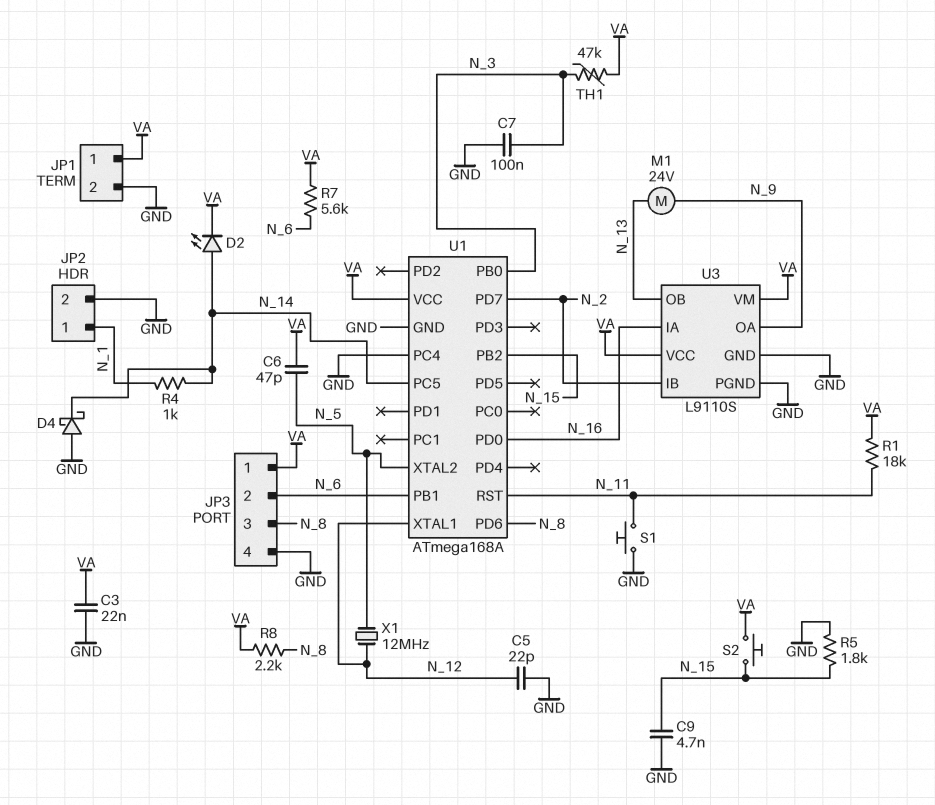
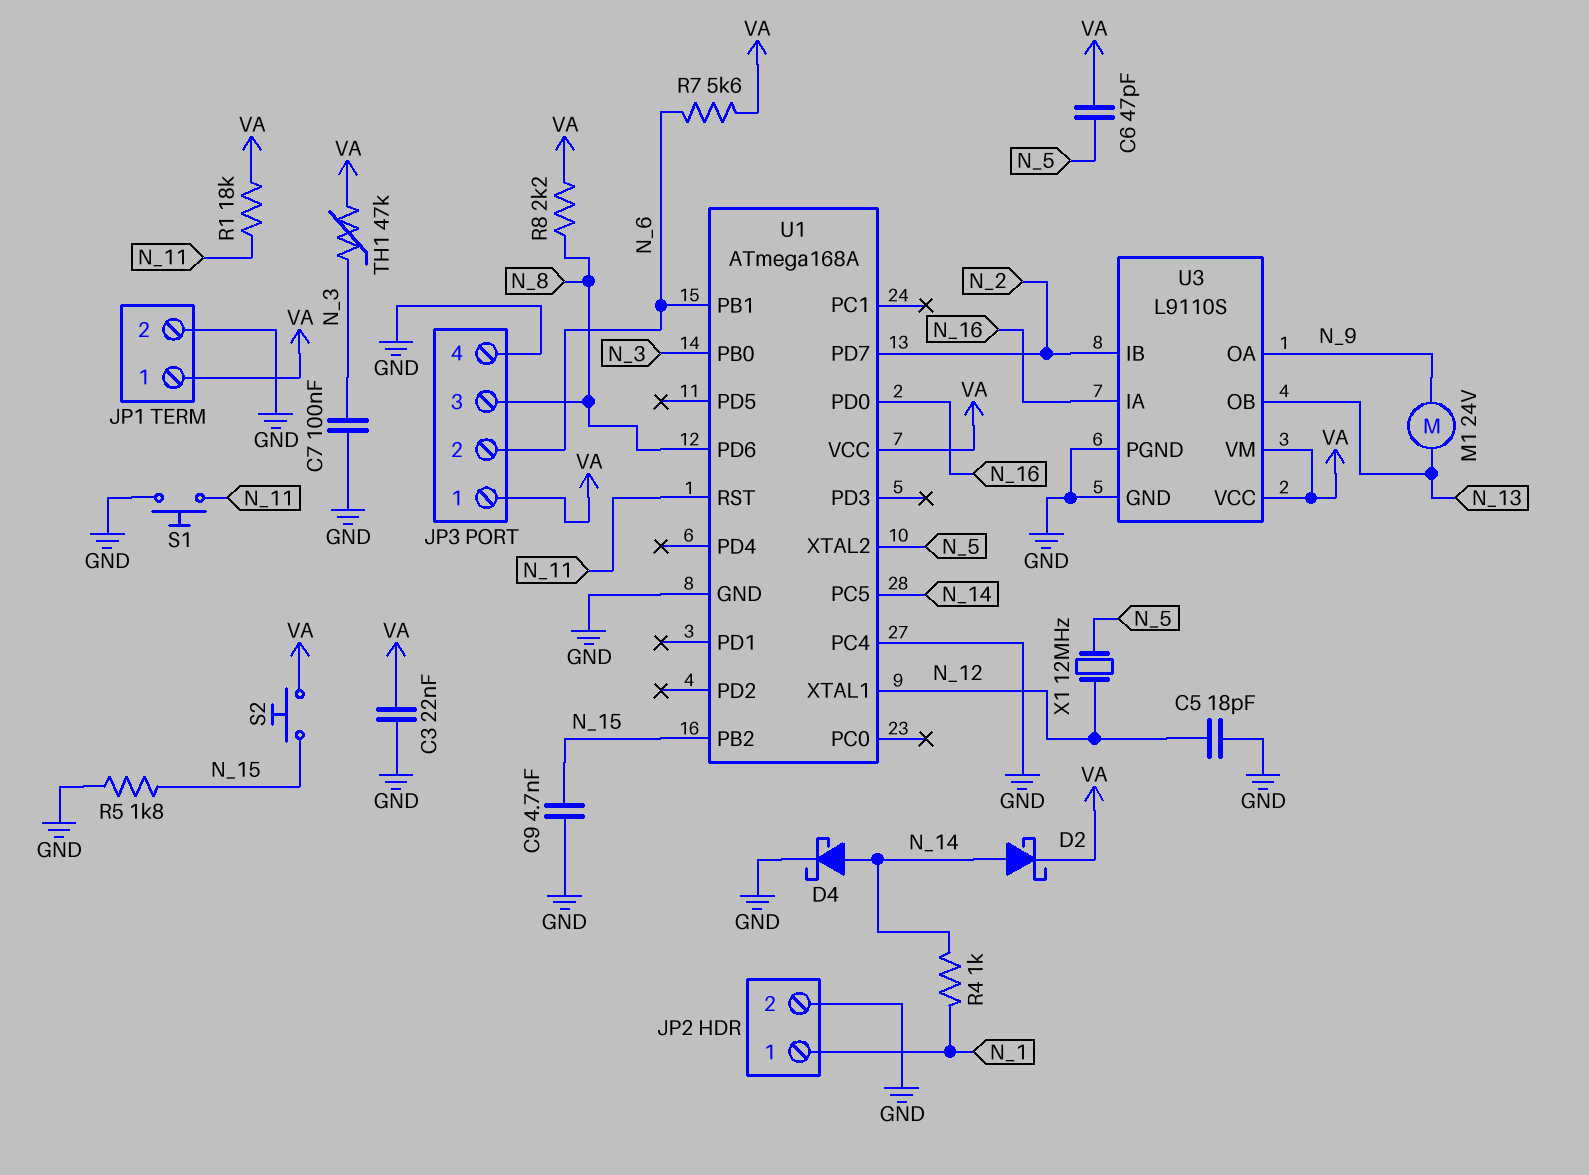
C5: 22pF (GND, N_12) -> 18pF (GND, N_12)
D2: LED (A N_14, K VA) -> schottky (A N_14, K VA)
D4: schottky (A GND, K N_14) -> schottky (A N_14, K GND)

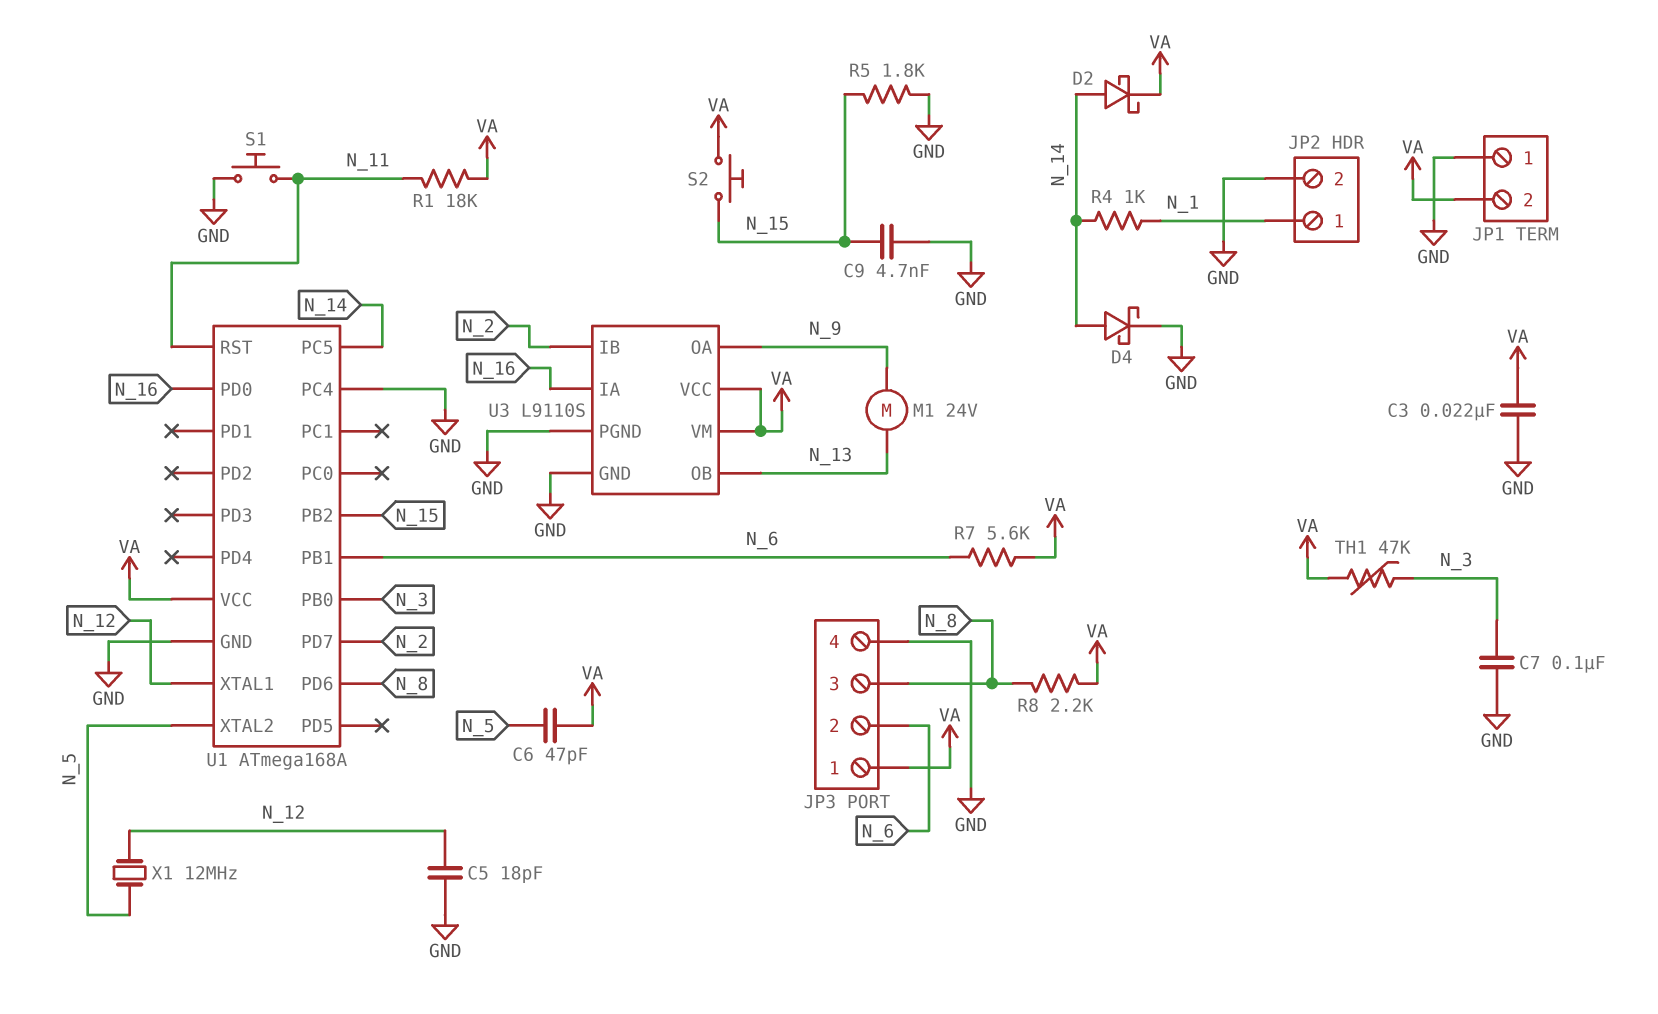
JP1 pin 1: VA -> GND
JP1 pin 2: GND -> VA

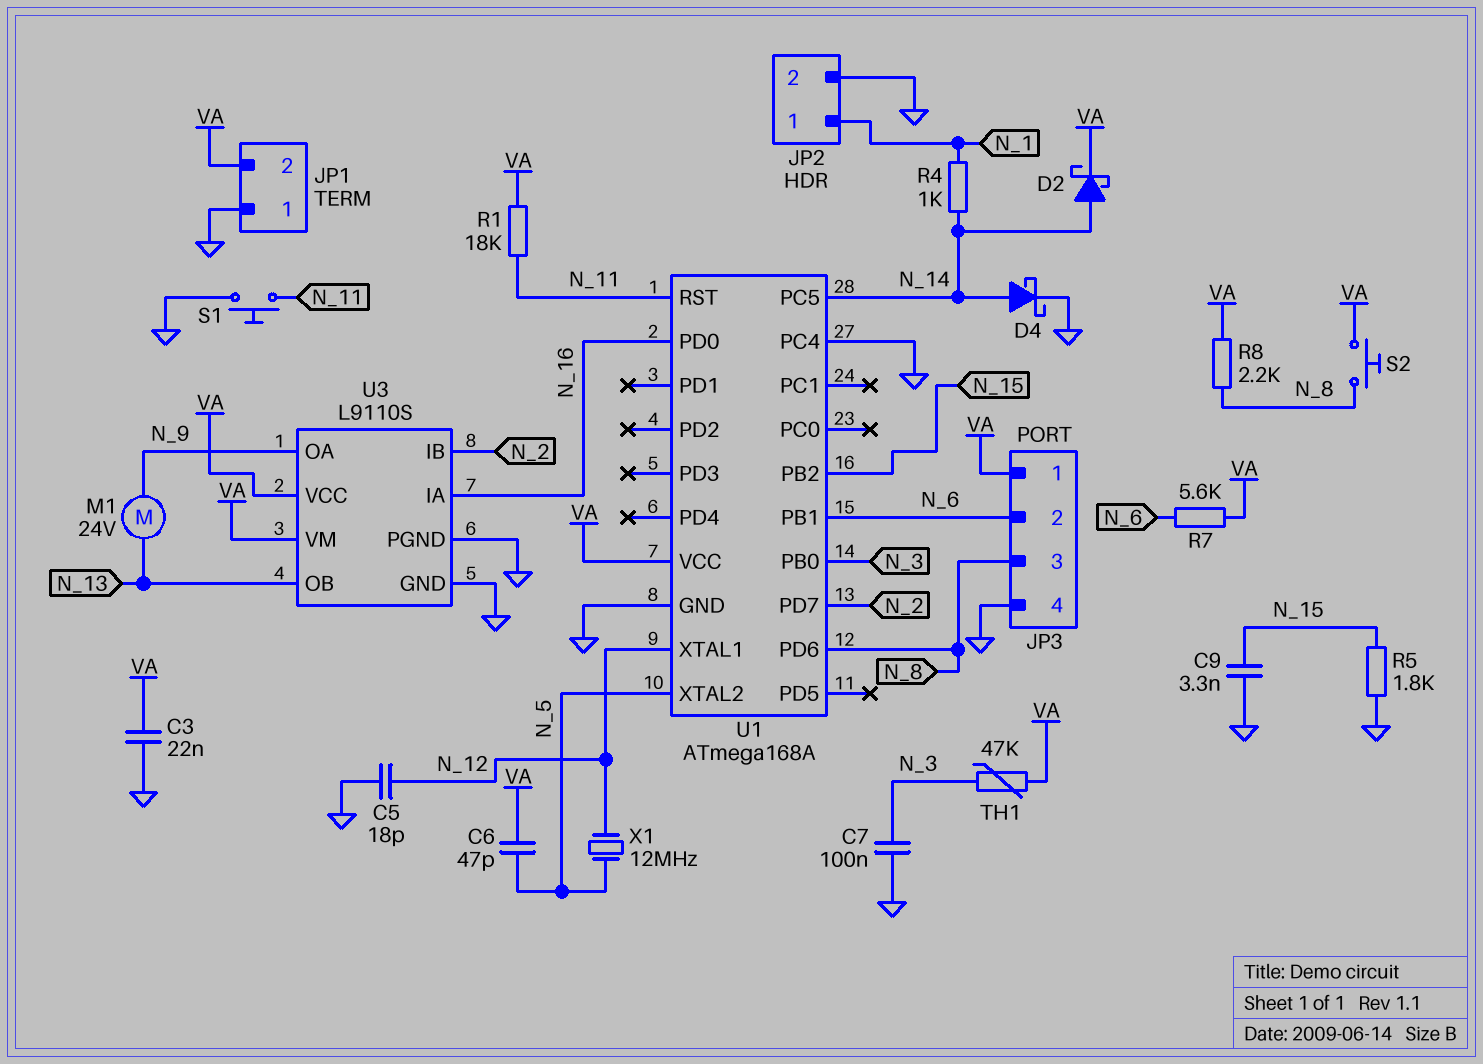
C9: 4.7nF (GND, N_15) -> 3.3nF (GND, N_15)
S2: button (N_15, VA) -> button (N_8, VA)

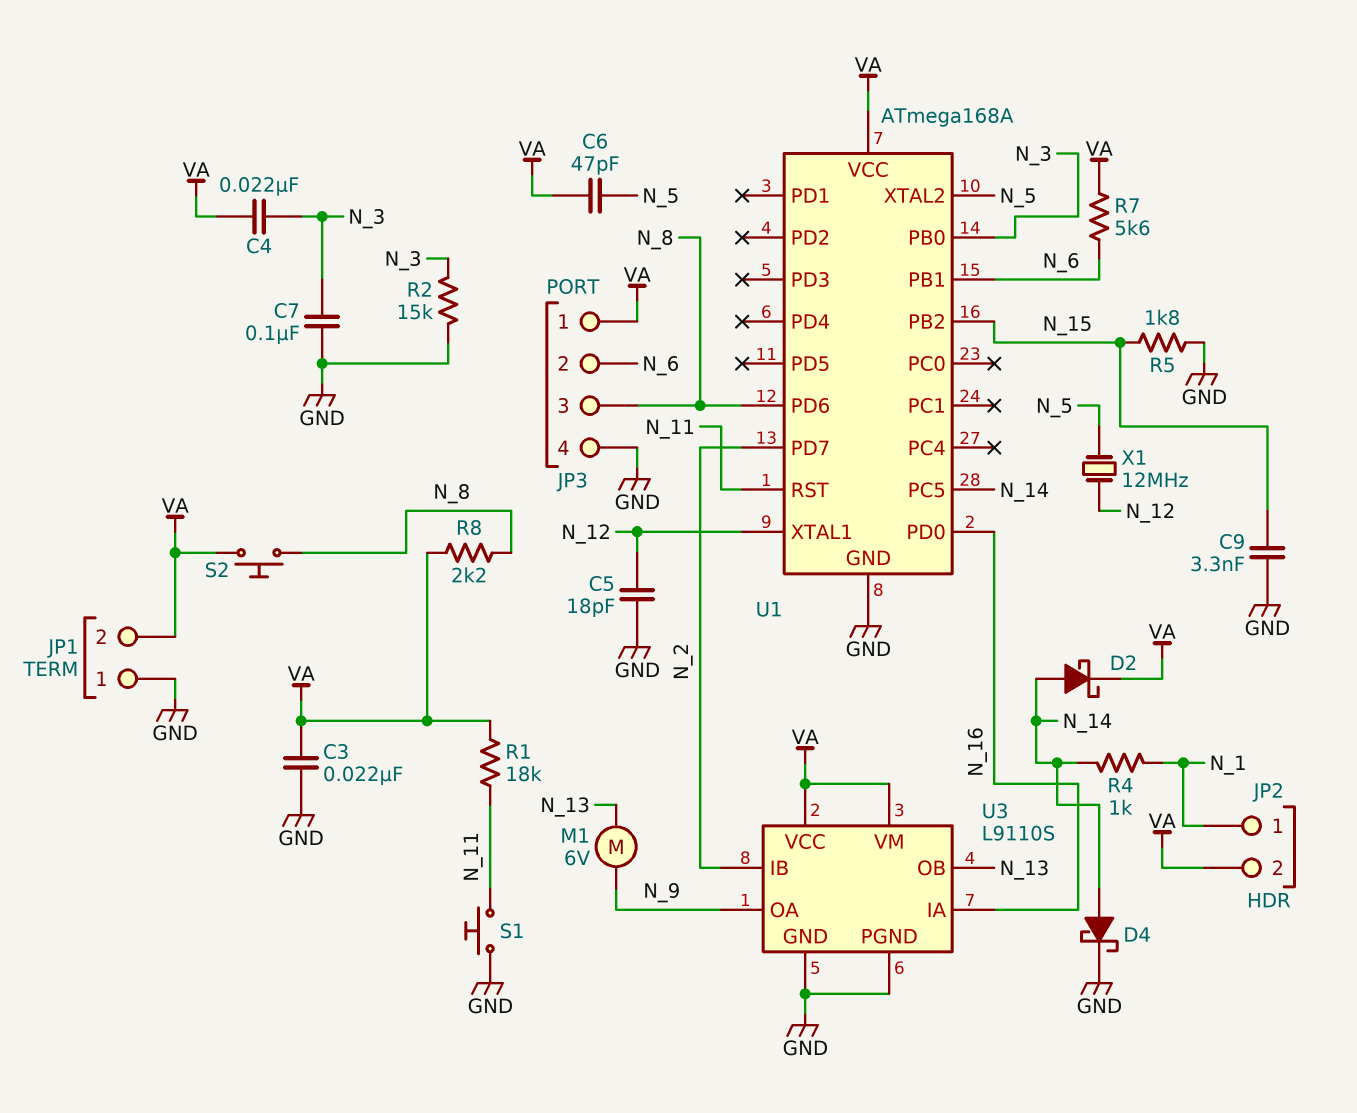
C4: none -> 22nF (N_3, VA)
JP2 pin 2: GND -> VA
M1: motor 24V (N_9, N_13) -> motor 6V (N_9, N_13)
R2: none -> 15k (GND, N_3)
TH1: 47k (N_3, VA) -> none
U1 pin PC4: GND -> none

